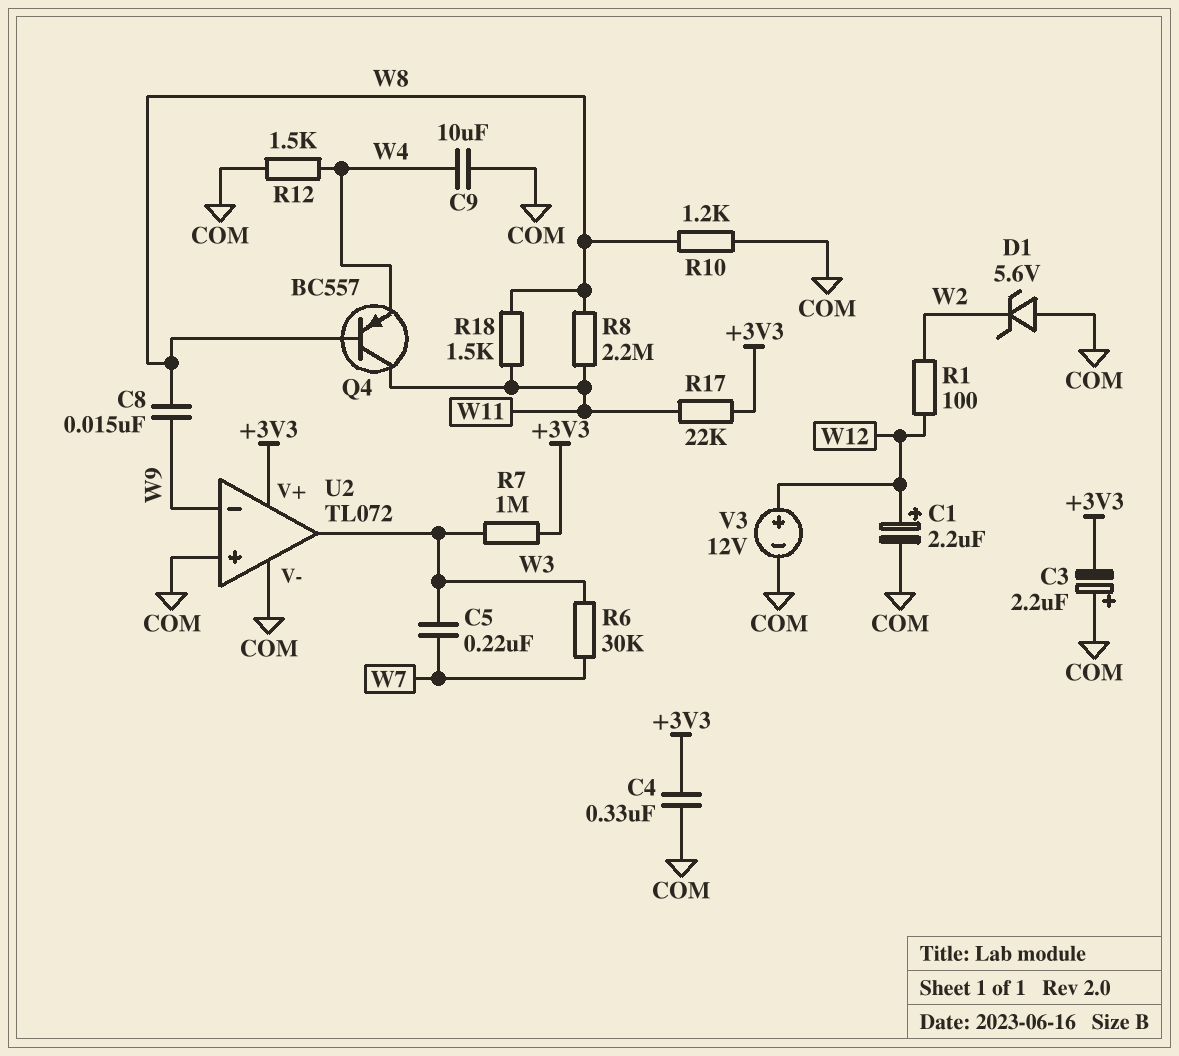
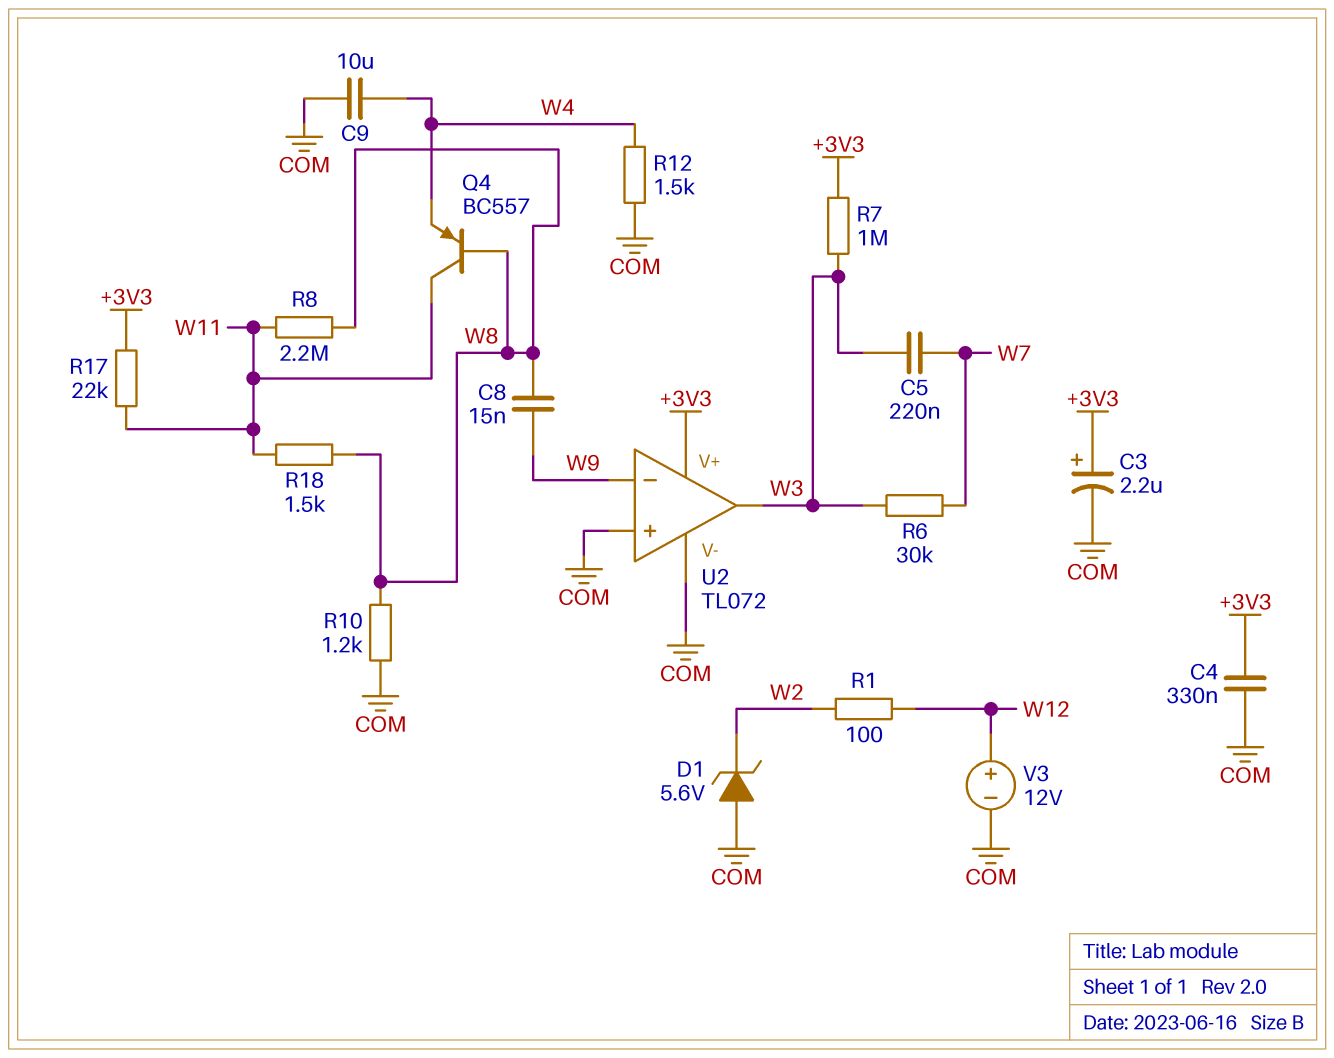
C1: 2.2uF (plus W12, minus COM) -> none
C3: 2.2uF (plus COM, minus +3V3) -> 2.2uF (plus +3V3, minus COM)

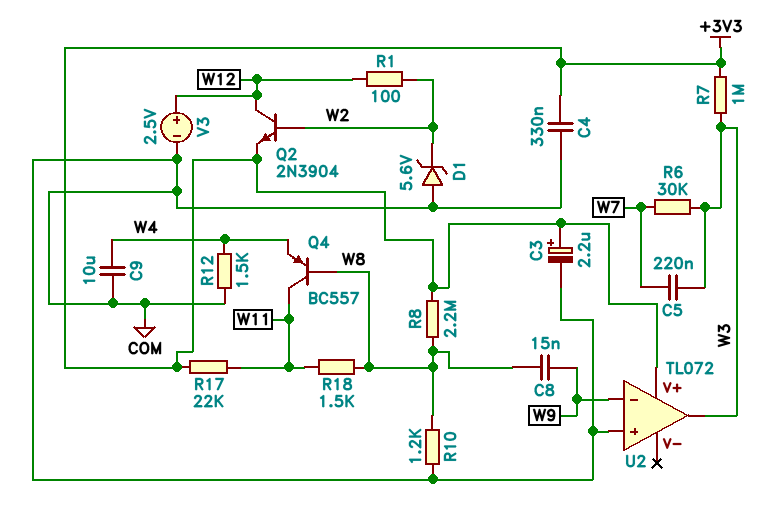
Q2: none -> NPN 2N3904 (B W2, C W12, E +3V3)
R8: 2.2M (W8, W11) -> 2.2M (+3V3, W8)
U2 pin V-: COM -> none
V3: 12V (plus W12, minus COM) -> 2.5V (plus W12, minus COM)

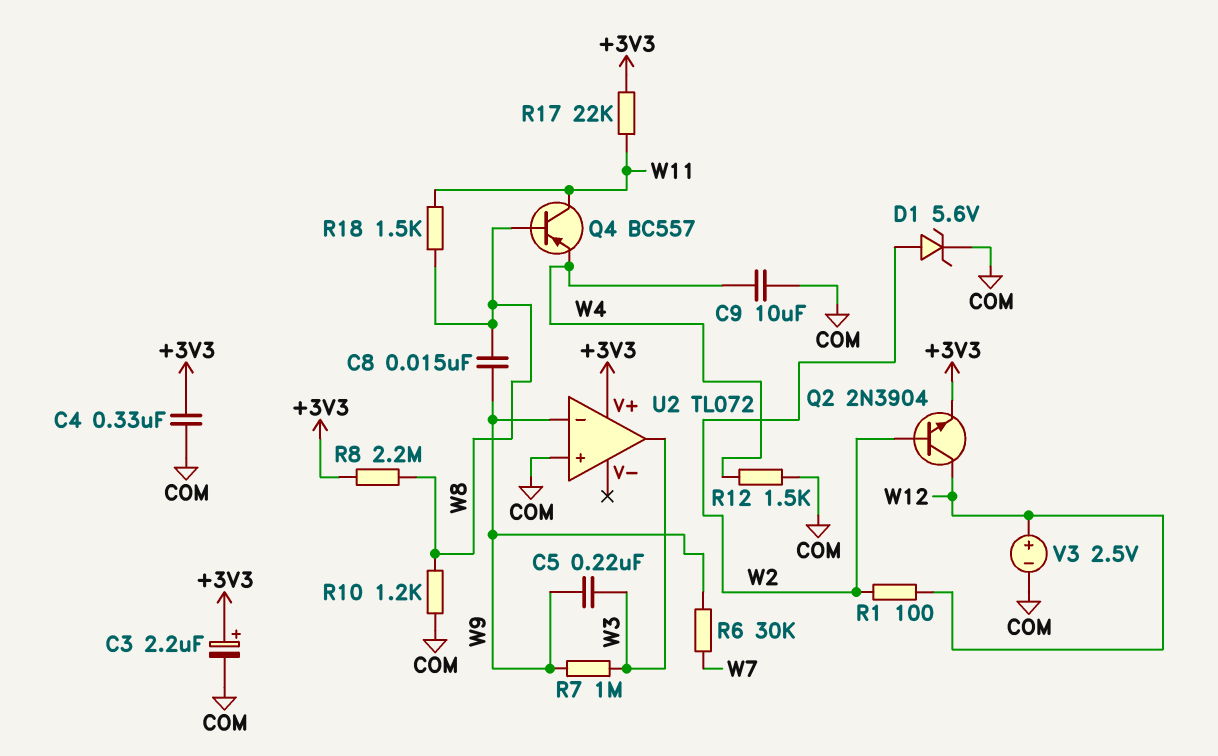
C5: 220nF (W3, W7) -> 220nF (W3, W9)
D1: zener 5.6V (A COM, K W2) -> zener 5.6V (A W2, K COM)
R6: 30k (W3, W7) -> 30k (W7, W9)
R7: 1M (+3V3, W3) -> 1M (W3, W9)

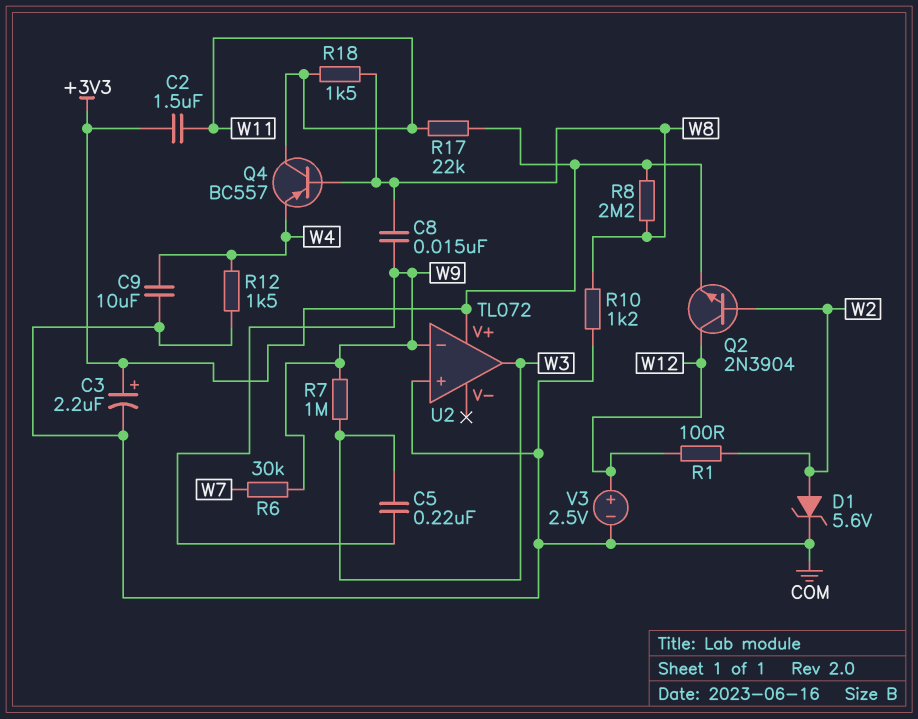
C2: none -> 1.5uF (+3V3, W11)
C4: 330nF (+3V3, COM) -> none

